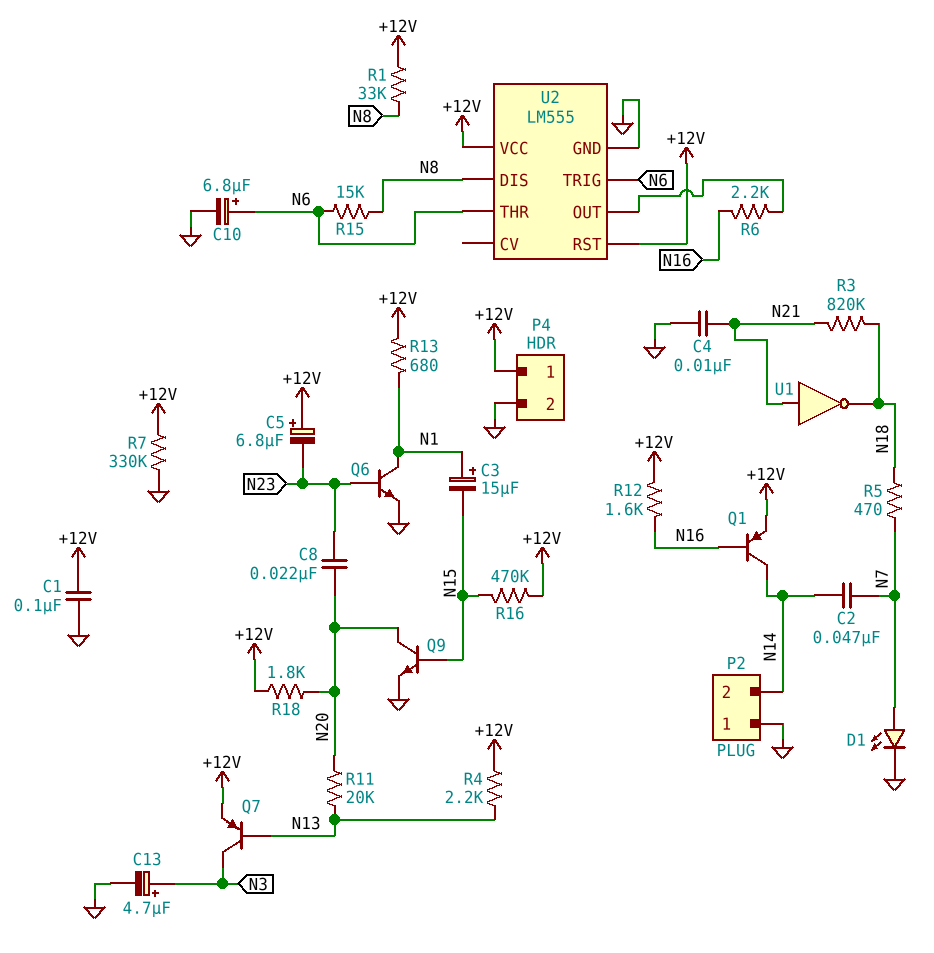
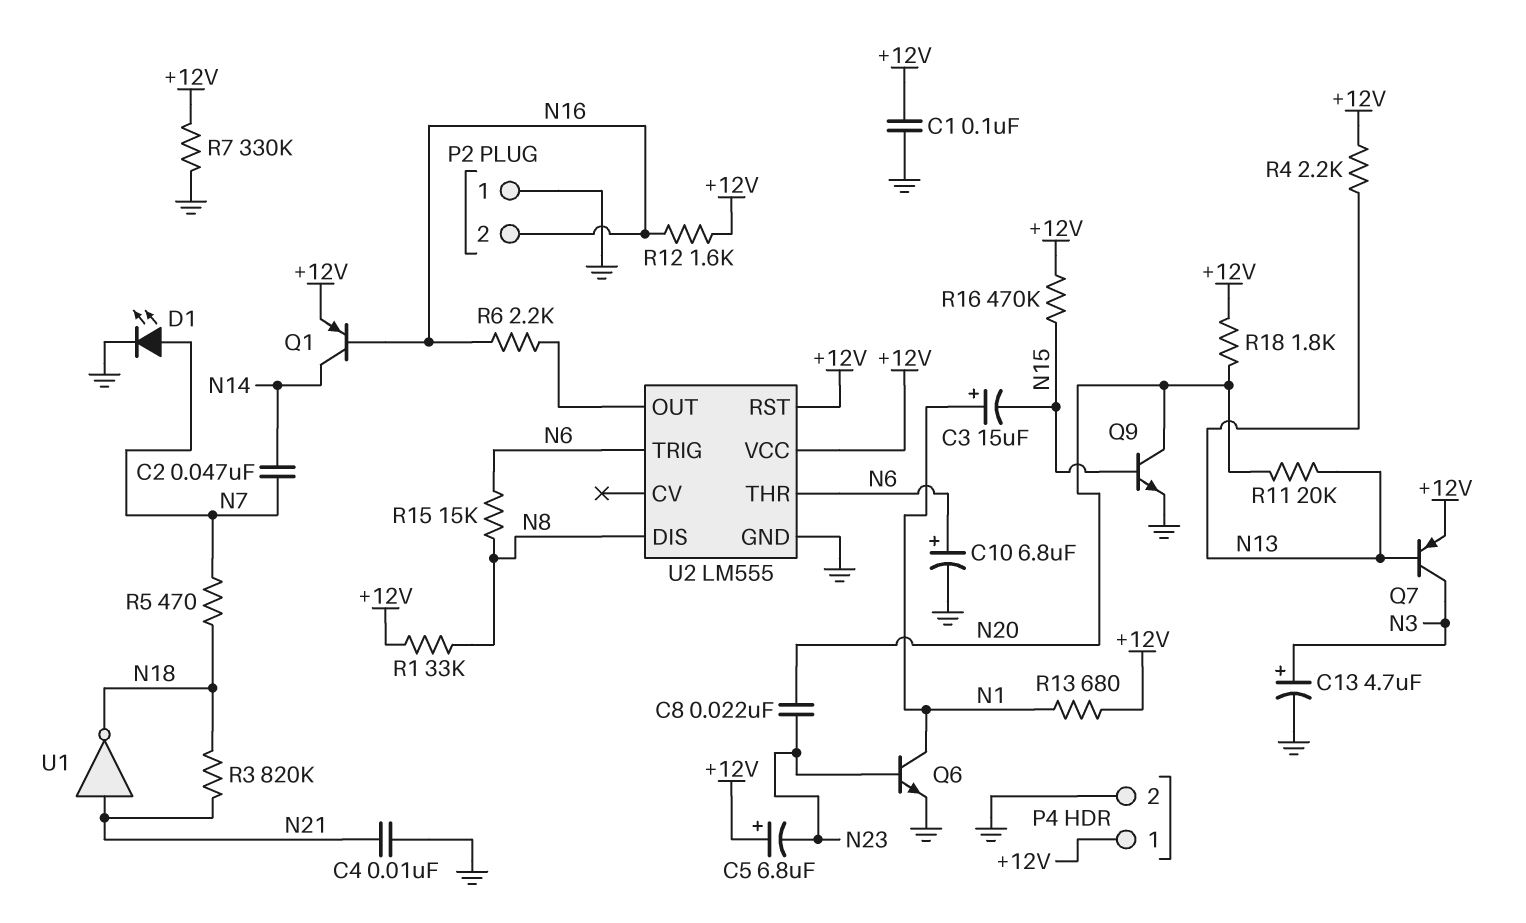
P2 pin 2: N14 -> N16

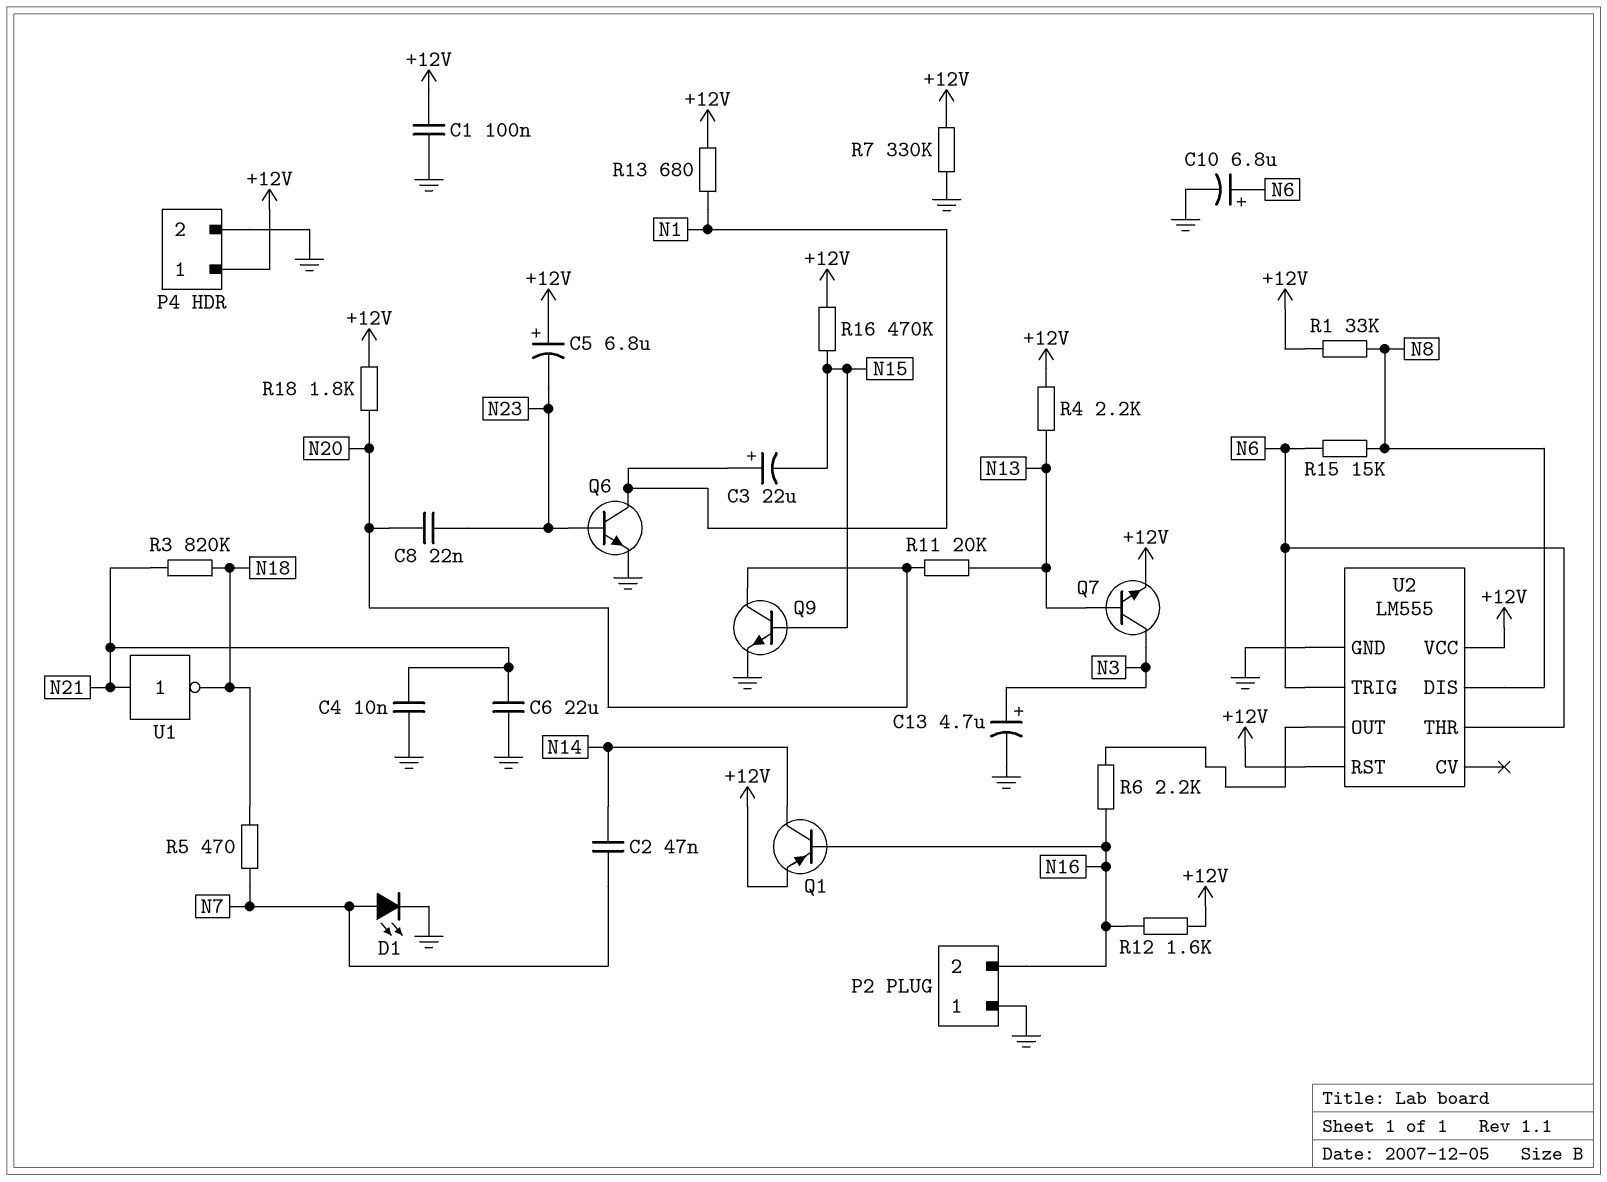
C3: 15uF (plus N1, minus N15) -> 22uF (plus N1, minus N15)
C6: none -> 22uF (GND, N21)
Q7: PNP (B N13, C N3, E +12V) -> NPN (B N13, C N3, E +12V)

